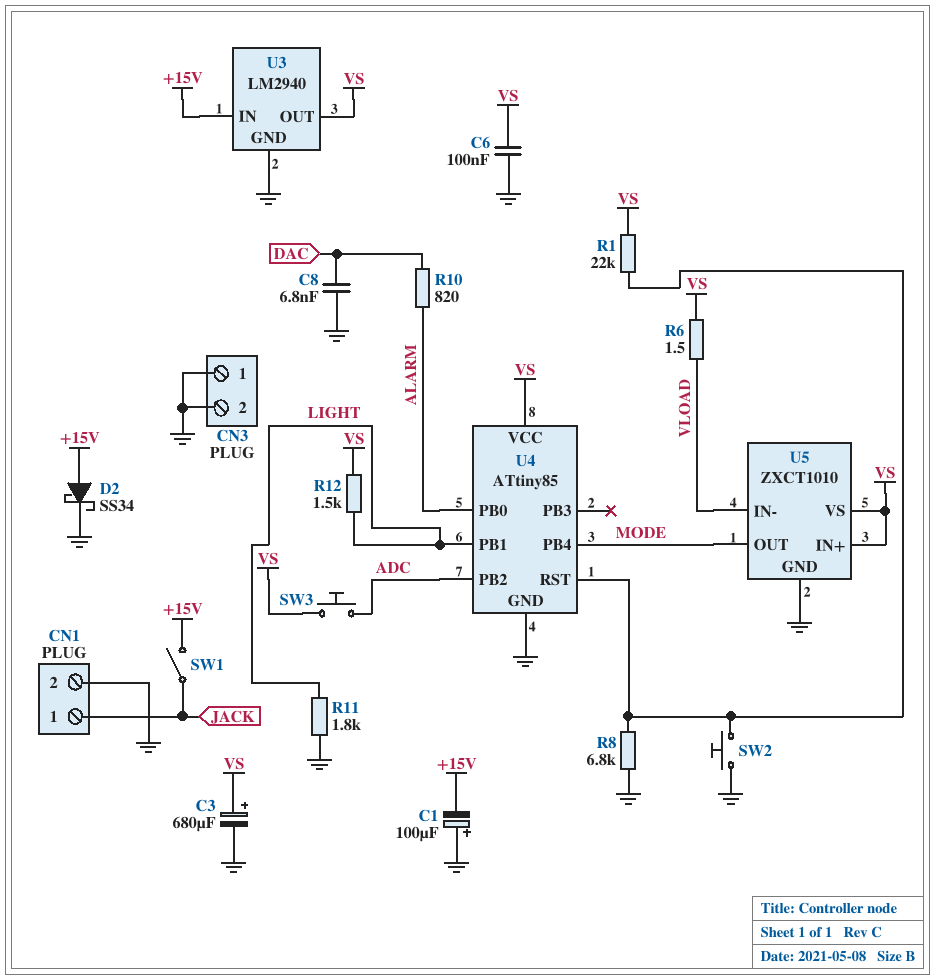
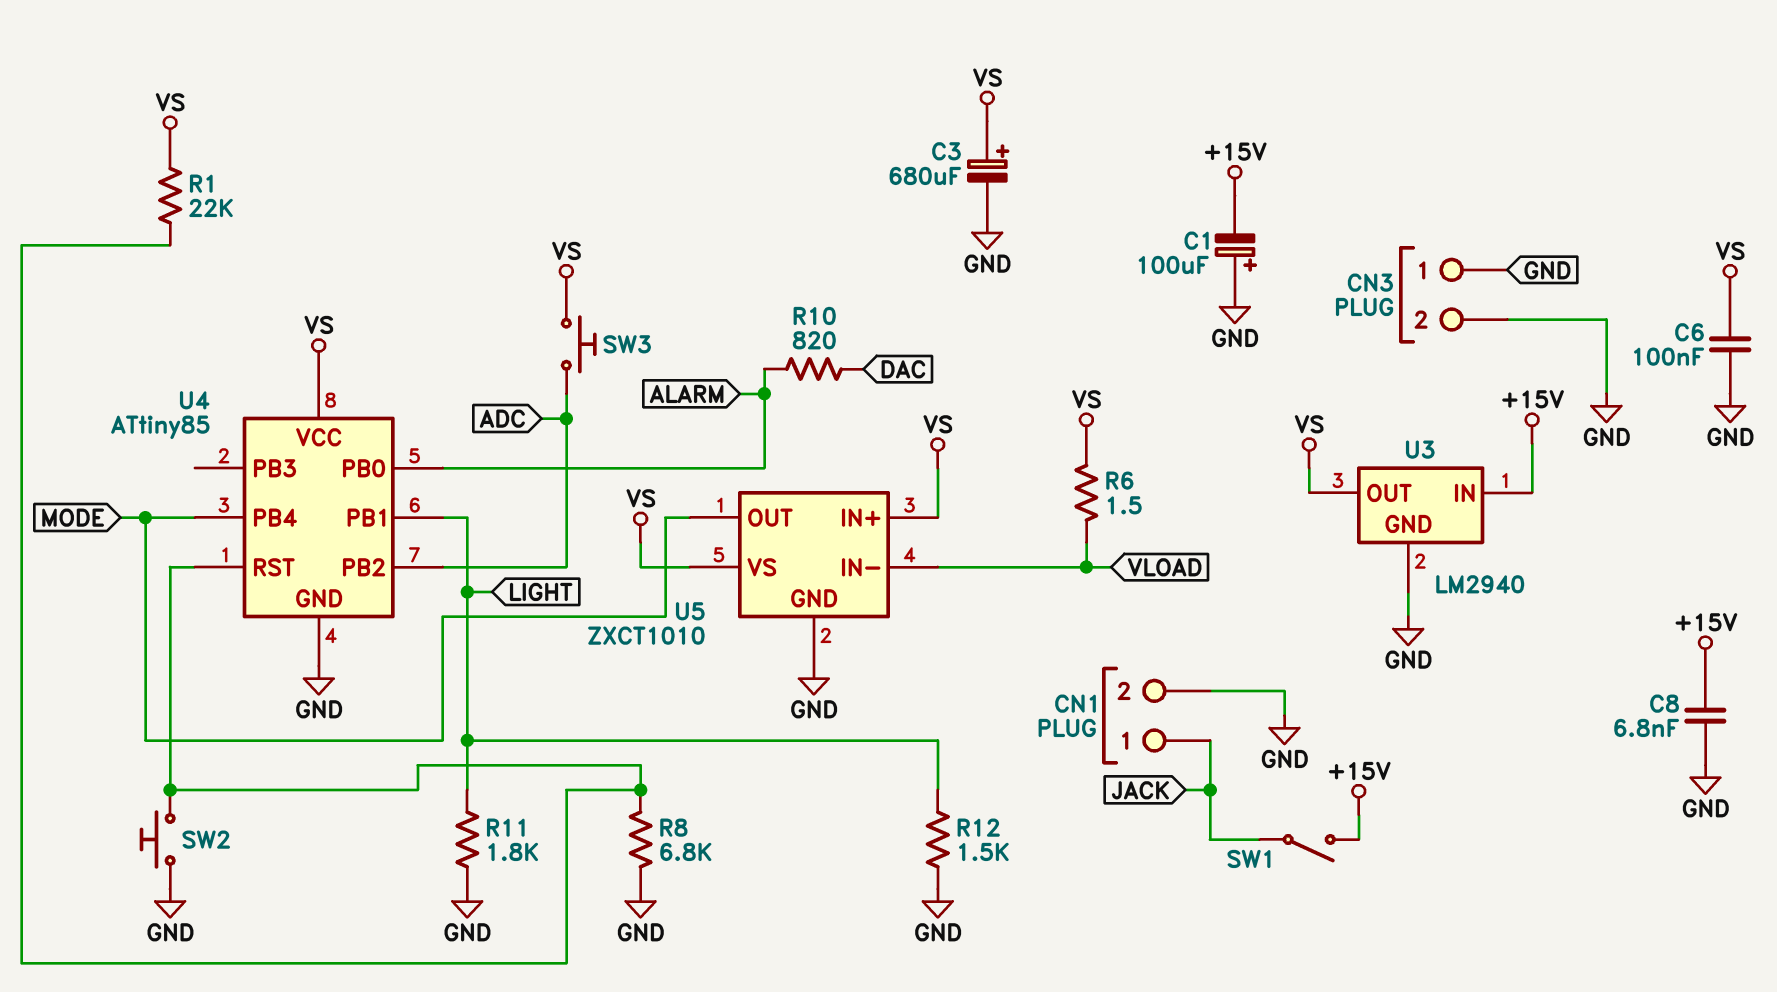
C8: 6.8nF (DAC, GND) -> 6.8nF (+15V, GND)
D2: schottky SS34 (A +15V, K GND) -> none
R12: 1.5k (LIGHT, VS) -> 1.5k (GND, LIGHT)

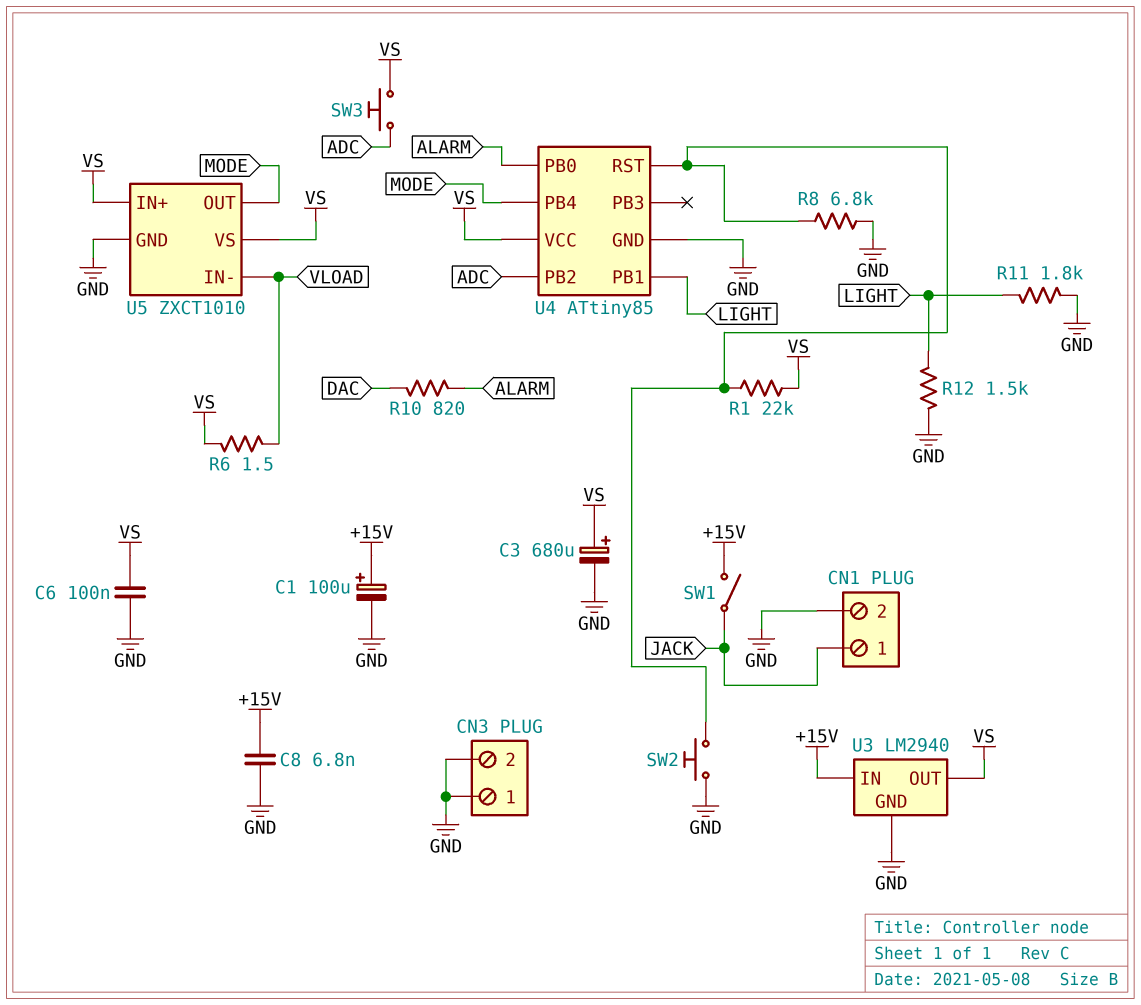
C1: 100uF (plus GND, minus +15V) -> 100uF (plus +15V, minus GND)

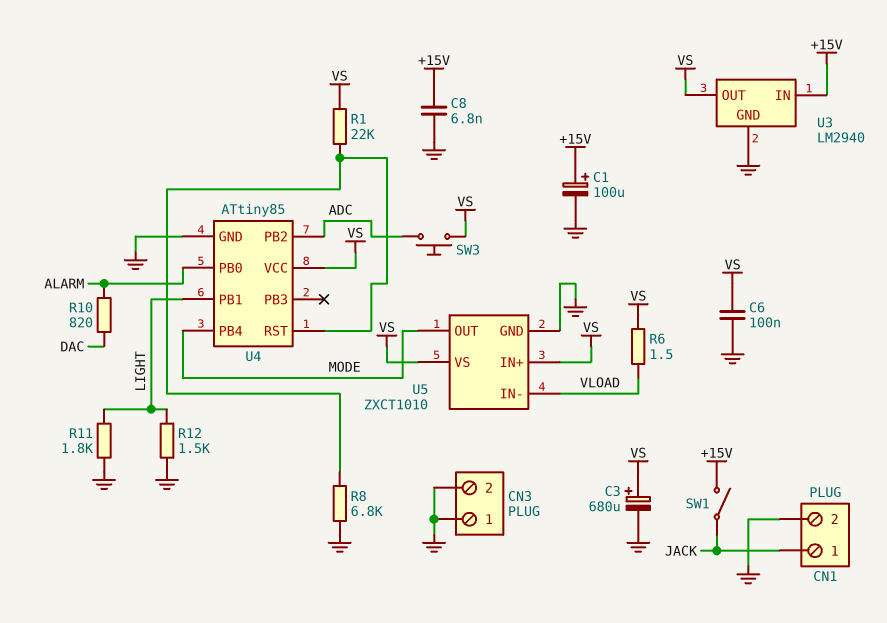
SW2: button (GND, U4/RST) -> none

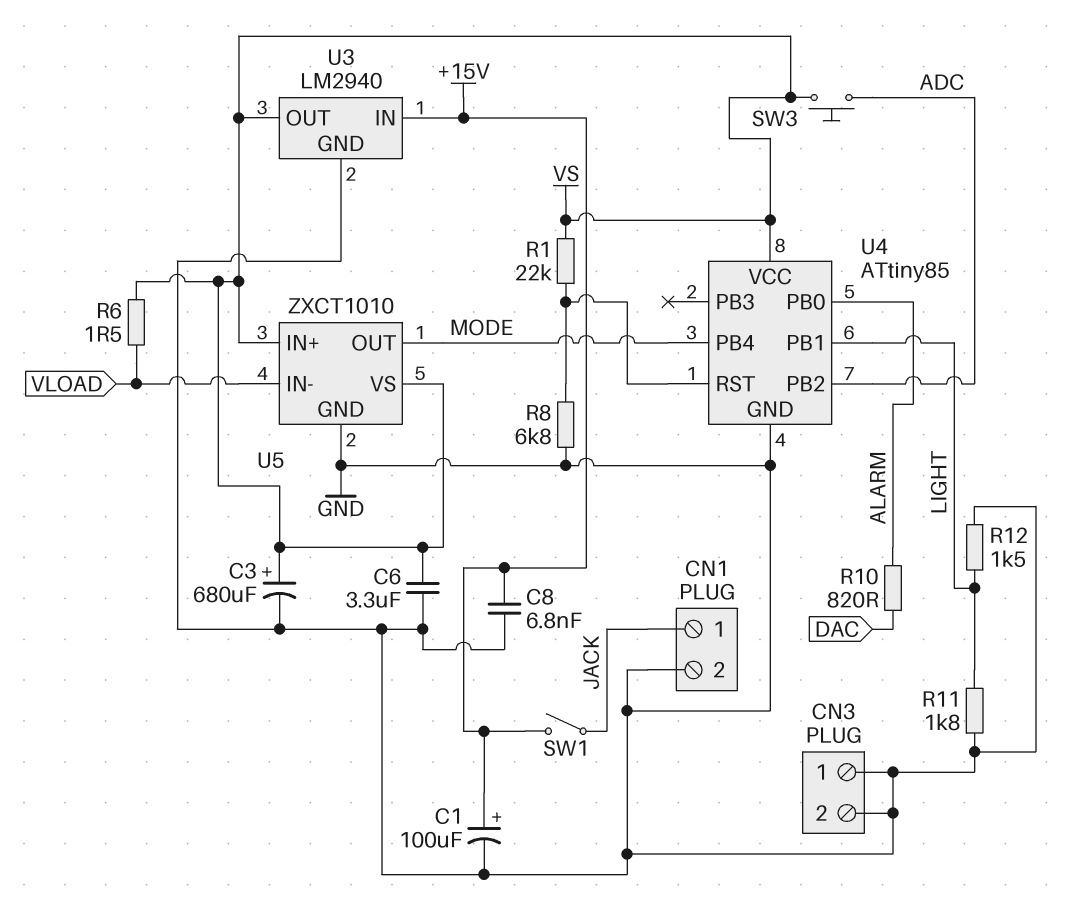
C6: 100nF (GND, VS) -> 3.3uF (GND, VS)

